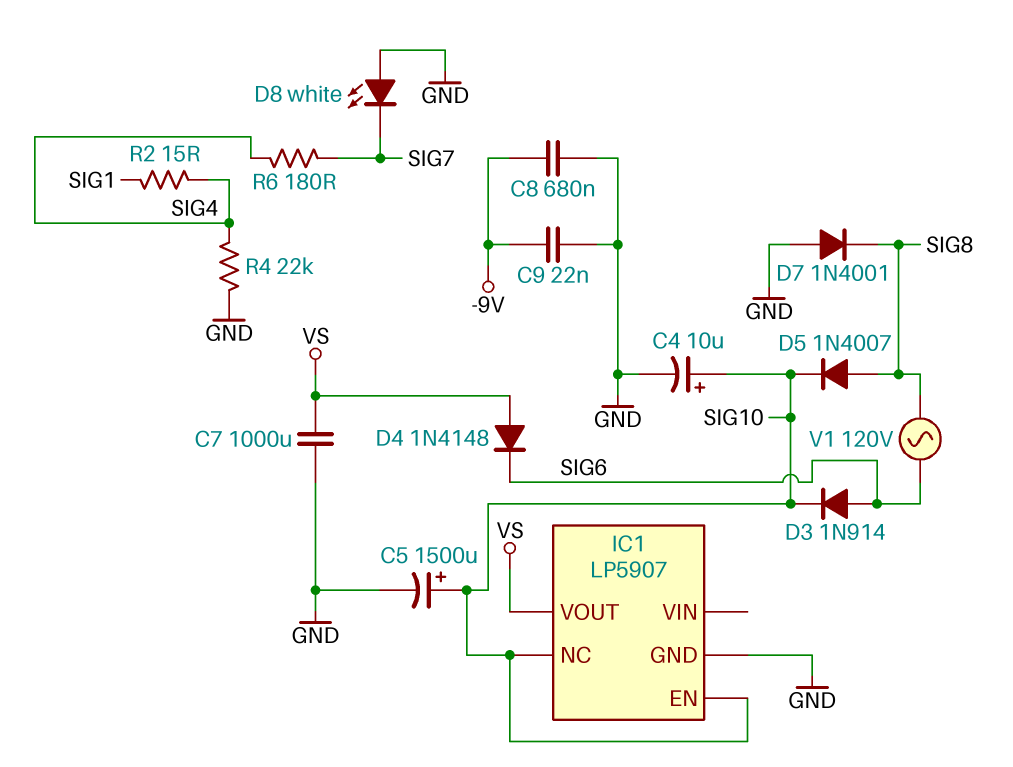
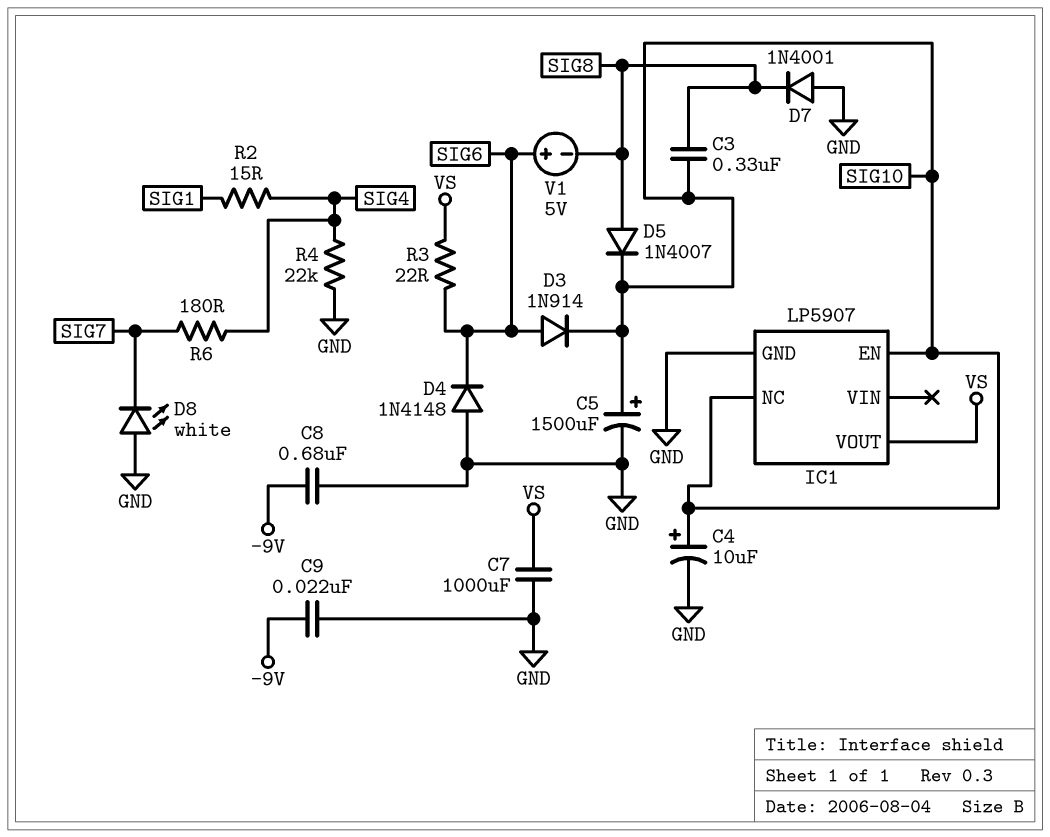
C3: none -> 330nF (SIG8, SIG10)
D4: diode 1N4148 (A VS, K SIG6) -> diode 1N4148 (A GND, K SIG6)
R3: none -> 22 (SIG6, VS)
V1: AC 120V (SIG6, SIG8) -> 5V (plus SIG6, minus SIG8)

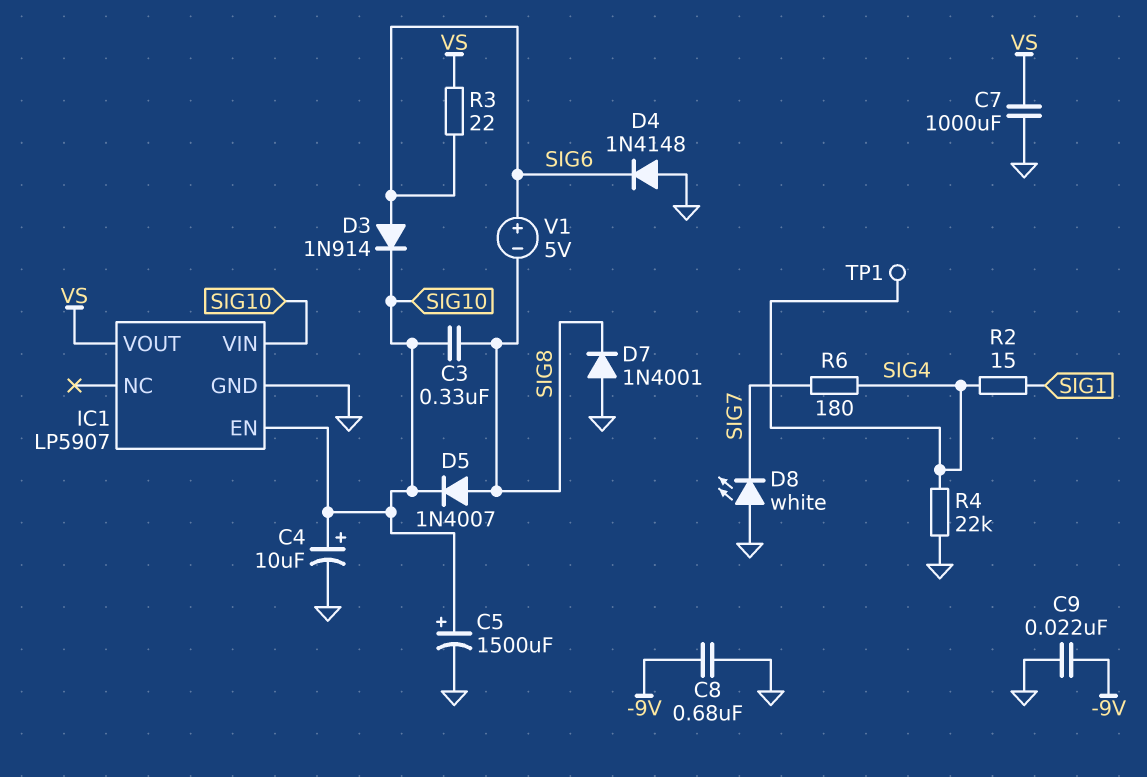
IC1 pin NC: SIG10 -> none
IC1 pin VIN: none -> SIG10
TP1: none -> test point (SIG4)

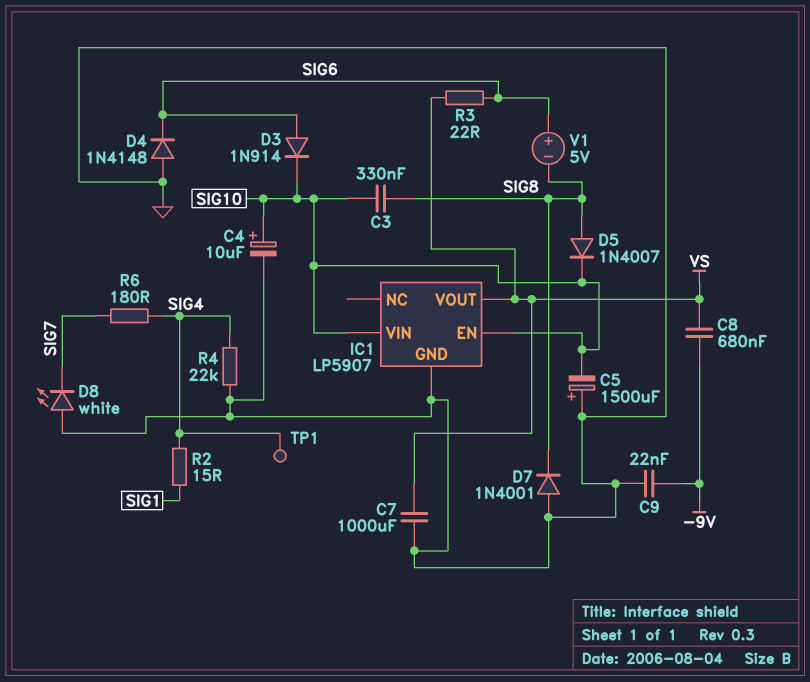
C5: 1500uF (plus SIG10, minus GND) -> 1500uF (plus GND, minus SIG10)
C8: 680nF (-9V, GND) -> 680nF (-9V, VS)

